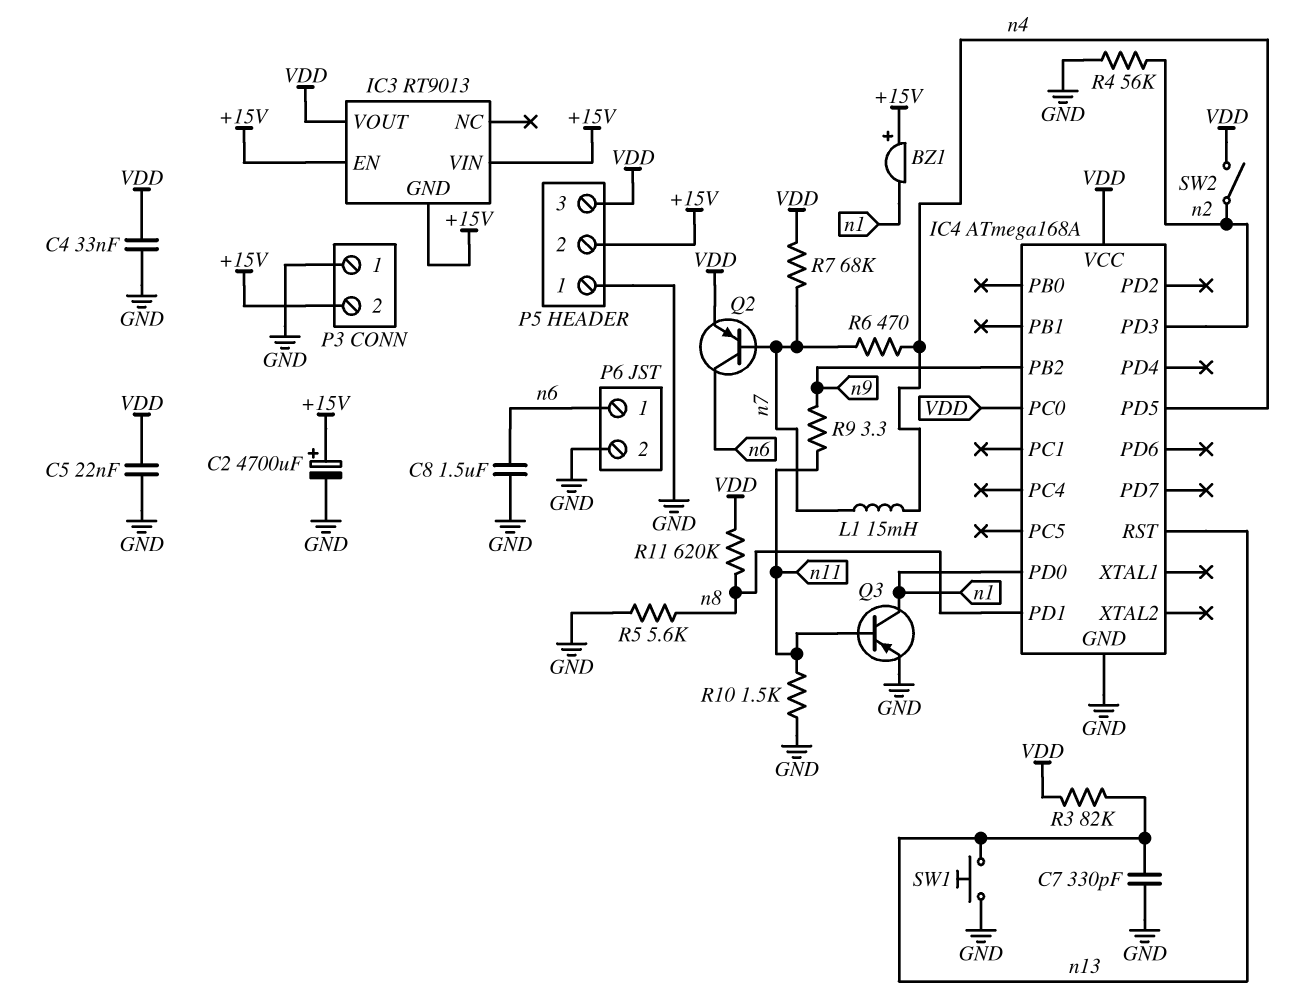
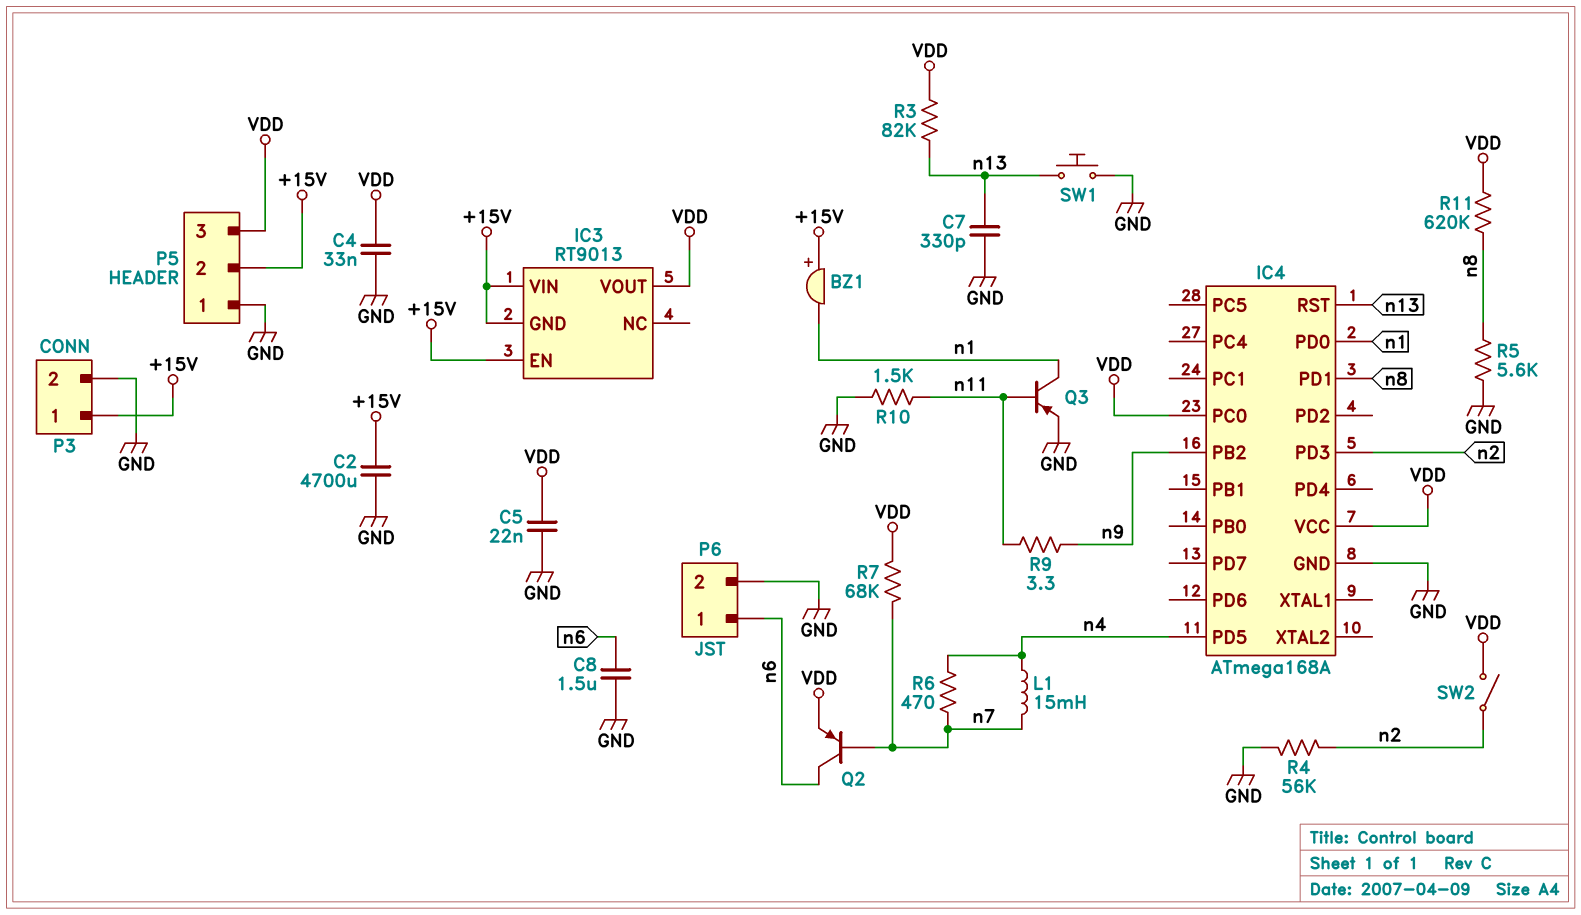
C2: 4700uF (plus +15V, minus GND) -> 4700uF (+15V, GND)
P3 pin 1: GND -> +15V
P3 pin 2: +15V -> GND

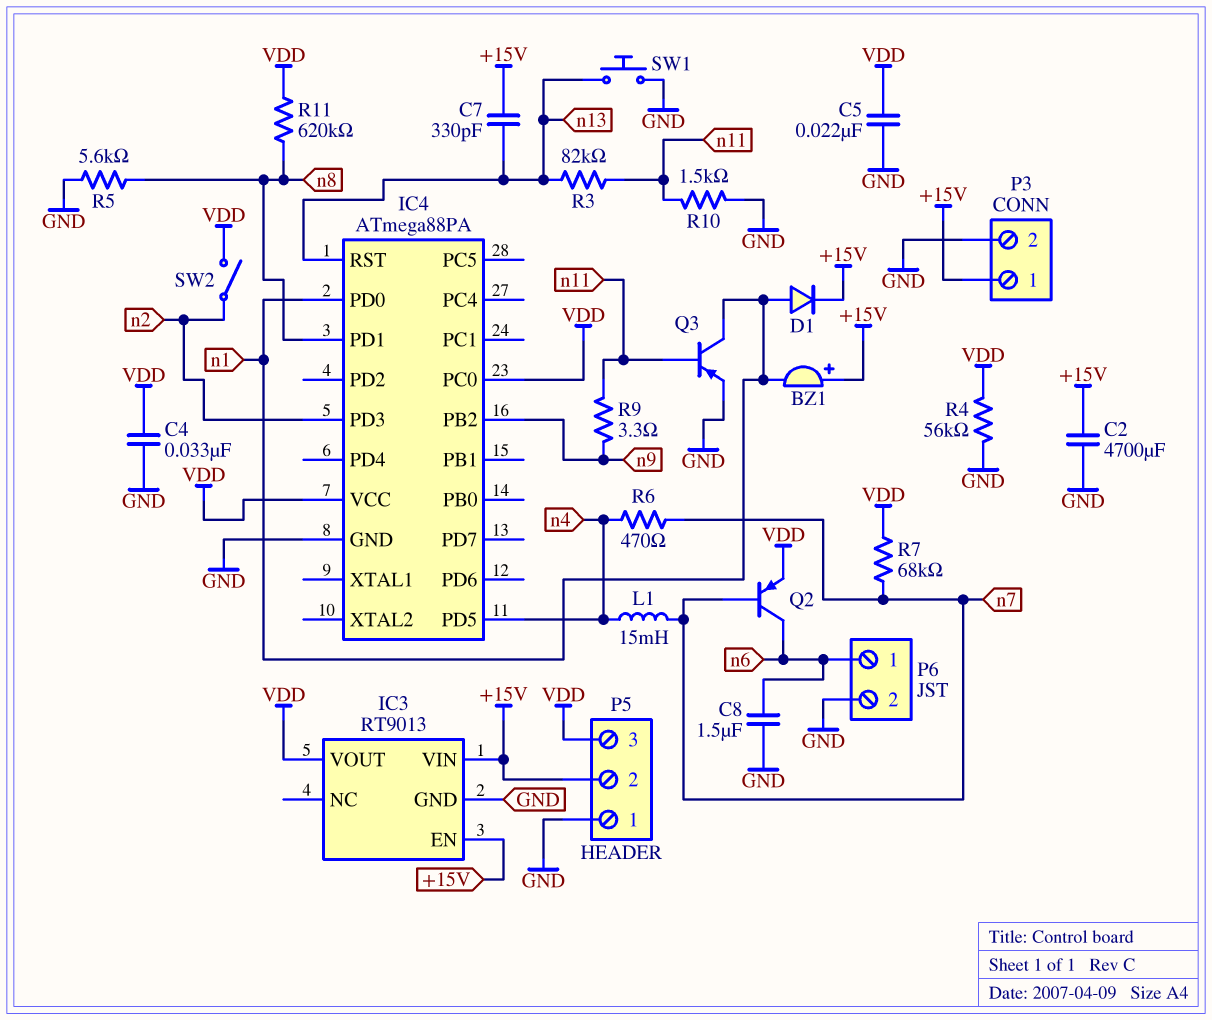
C7: 330pF (GND, n13) -> 330pF (+15V, n13)
D1: none -> diode (A n1, K +15V)
IC3 pin GND: +15V -> GND
IC4: ATmega168A -> ATmega88PA
R3: 82k (VDD, n13) -> 82k (n11, n13)
R4: 56k (GND, n2) -> 56k (GND, VDD)

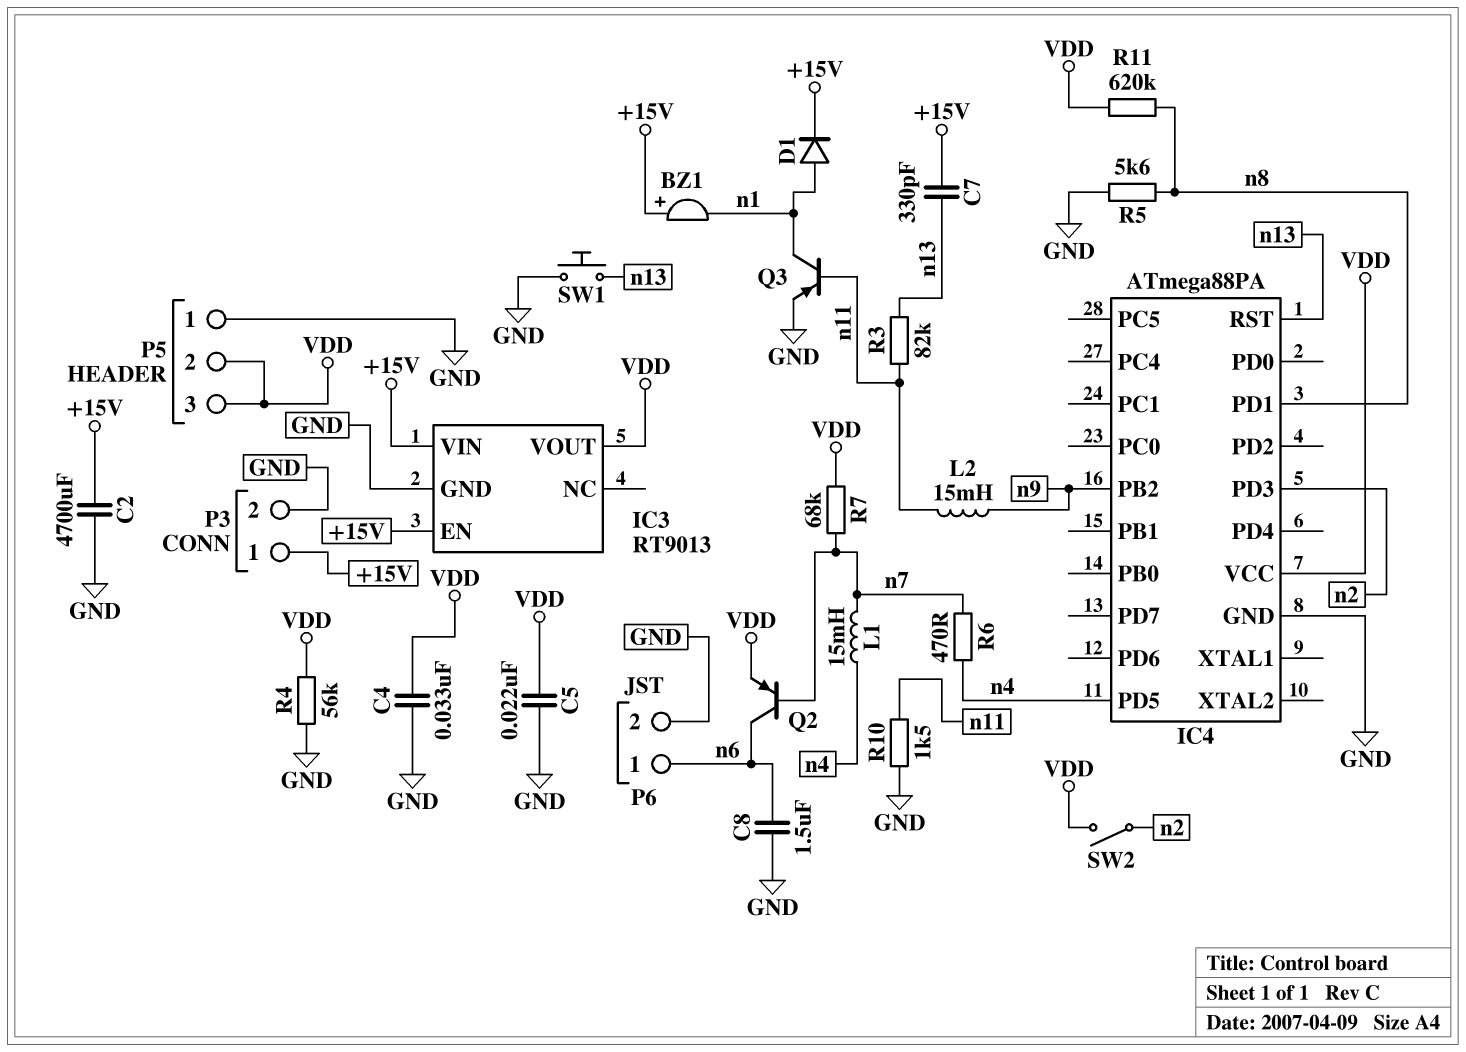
IC4 pin PC0: VDD -> none
IC4 pin PD0: n1 -> none
L2: none -> 15mH (n9, n11)
P5 pin 2: +15V -> VDD
R9: 3.3 (n9, n11) -> none

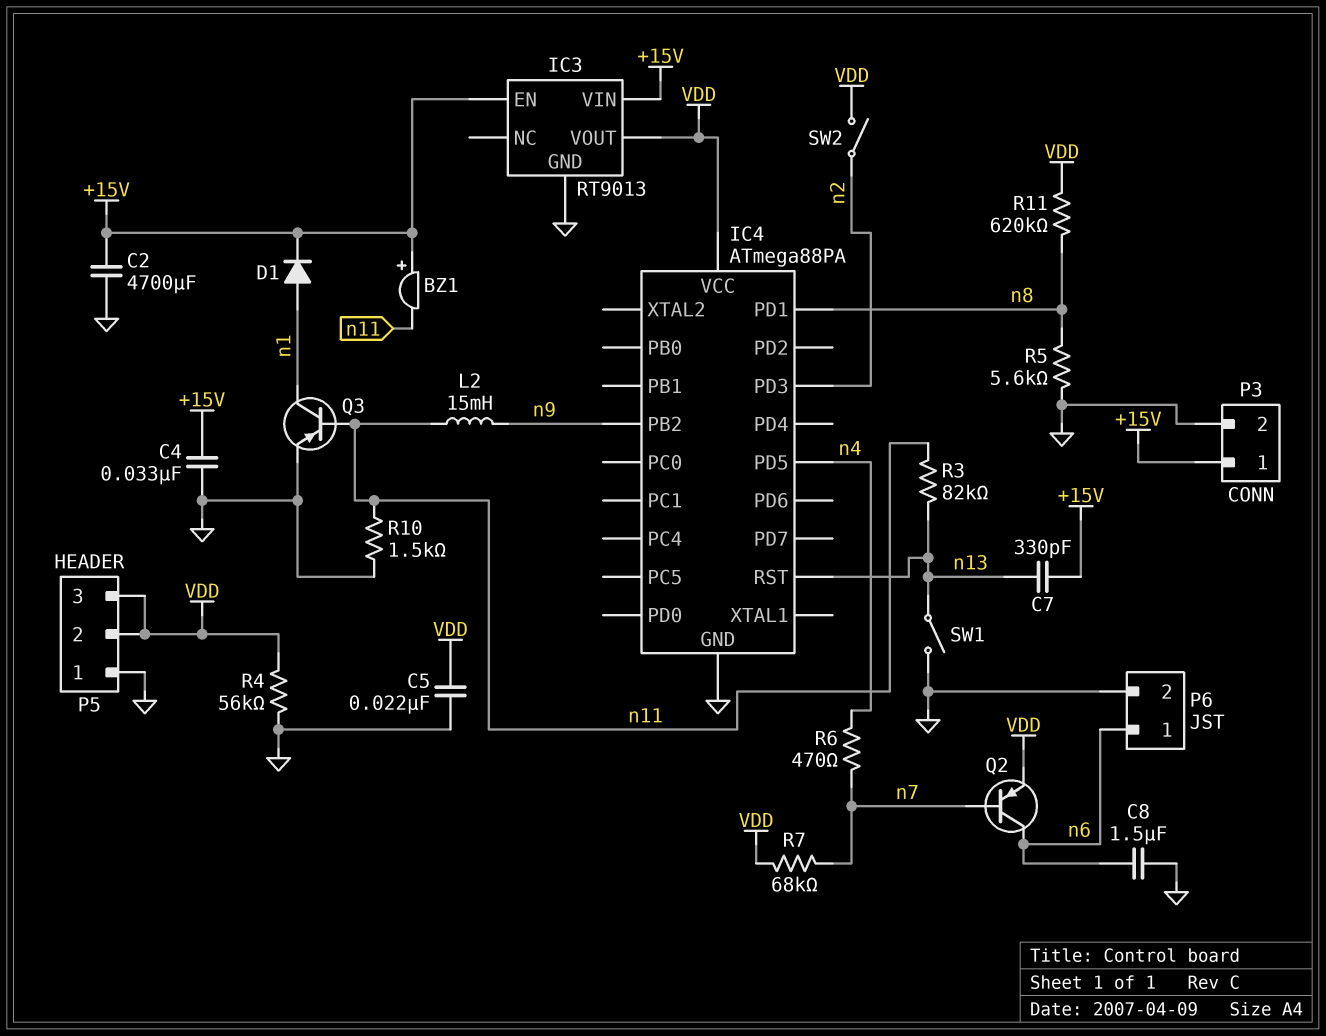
BZ1: buzzer (plus +15V, minus n1) -> buzzer (plus +15V, minus n11)
C4: 33nF (GND, VDD) -> 33nF (+15V, GND)
L1: 15mH (n4, n7) -> none
SW1: button (GND, n13) -> switch (GND, n13)

